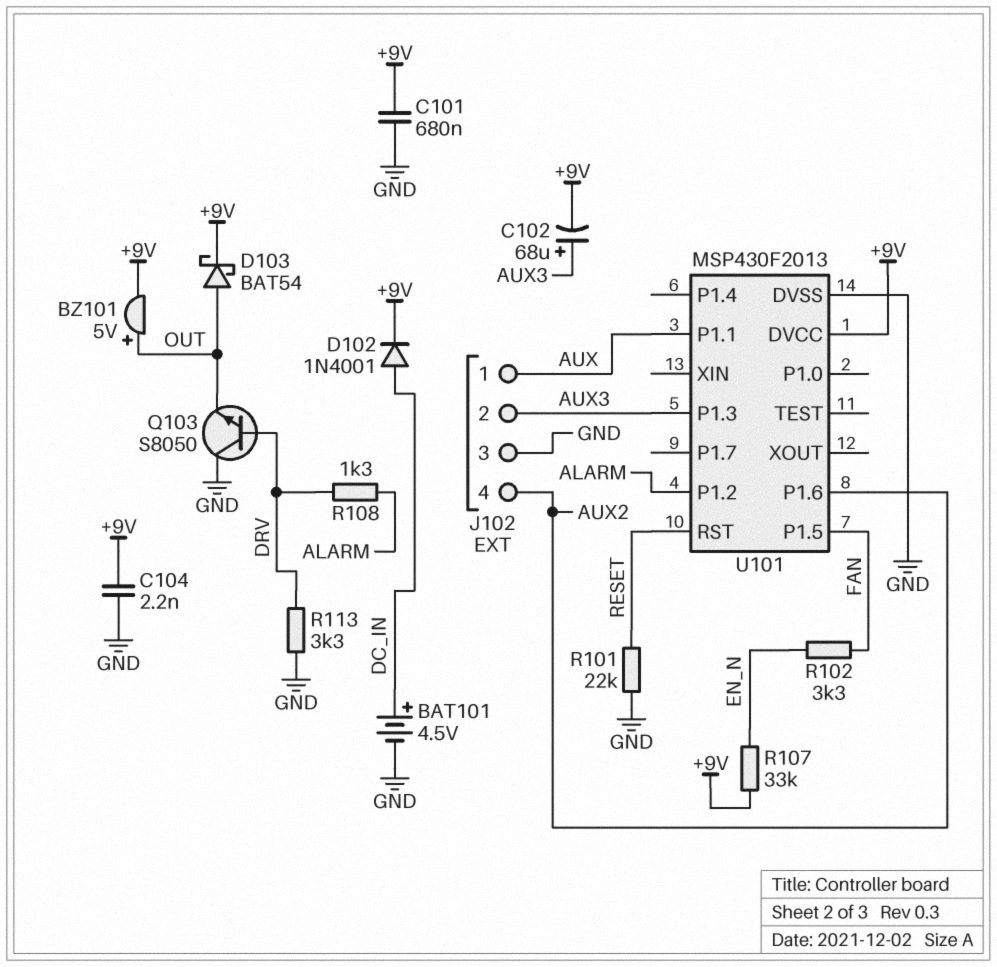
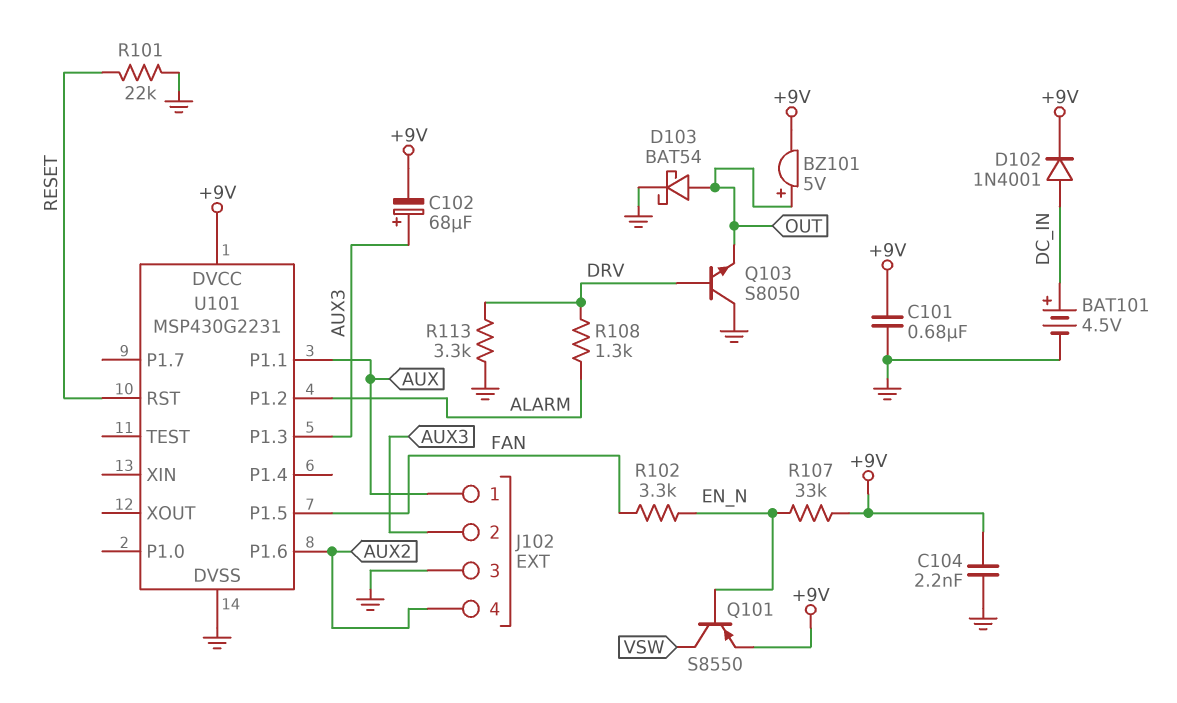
D103: schottky BAT54 (A OUT, K +9V) -> schottky BAT54 (A OUT, K GND)
Q101: none -> PNP S8550 (B EN_N, C VSW, E +9V)
U101: MSP430F2013 -> MSP430G2231

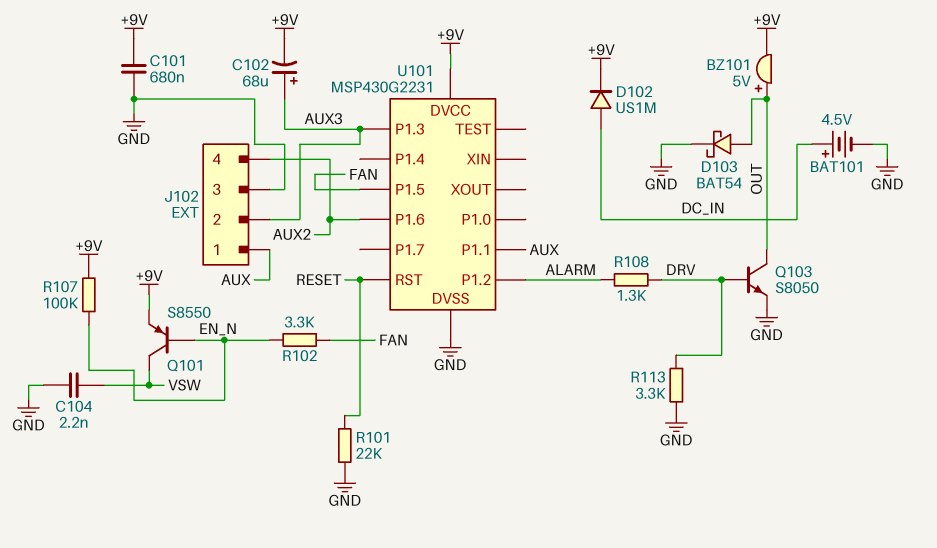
C104: 2.2nF (+9V, GND) -> 2.2nF (GND, VSW)
D102: diode 1N4001 (A DC_IN, K +9V) -> diode US1M (A DC_IN, K +9V)
Q103: NPN S8050 (B DRV, C GND, E OUT) -> NPN S8050 (B DRV, C OUT, E GND)
R107: 33k (+9V, EN_N) -> 100k (+9V, EN_N)

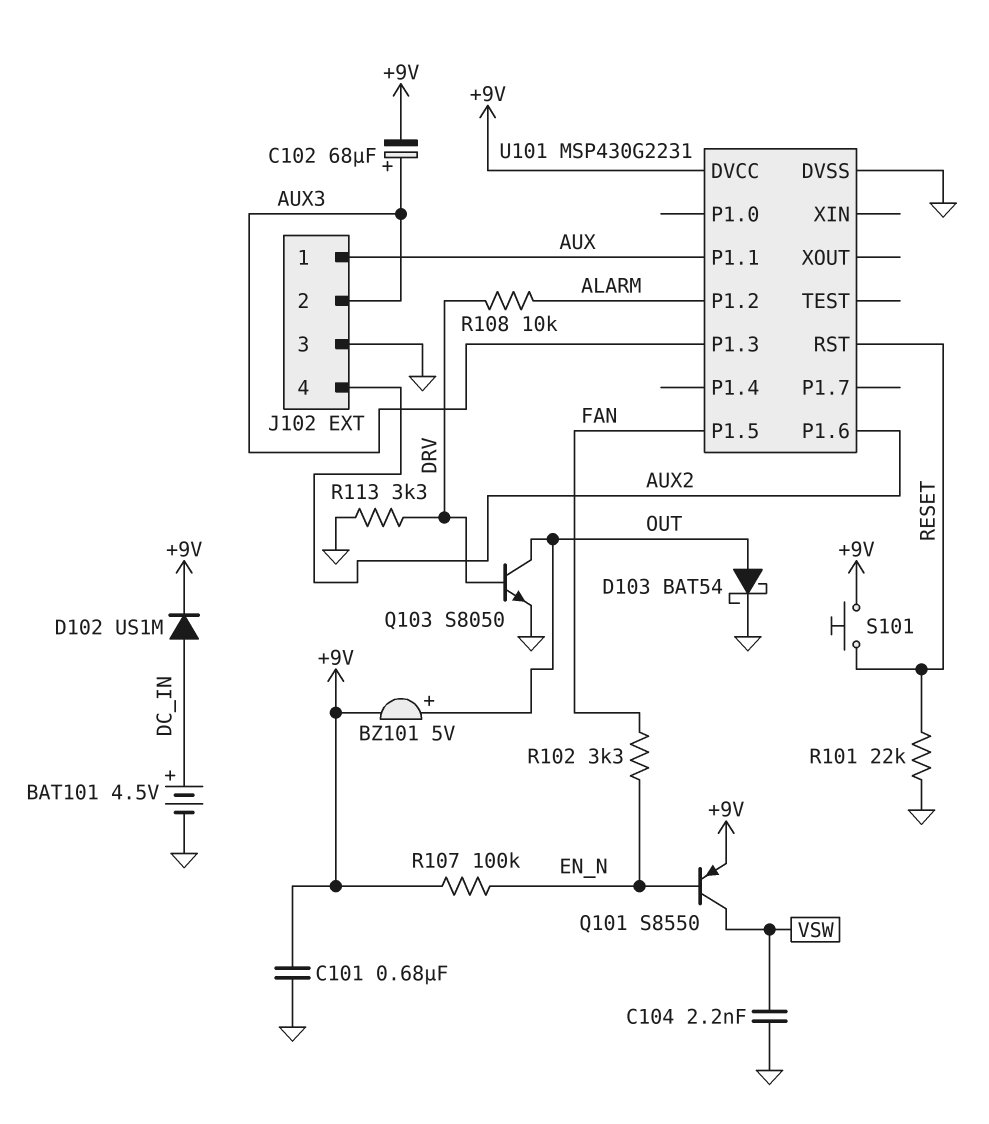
R108: 1.3k (ALARM, DRV) -> 10k (ALARM, DRV)
S101: none -> button (+9V, RESET)

